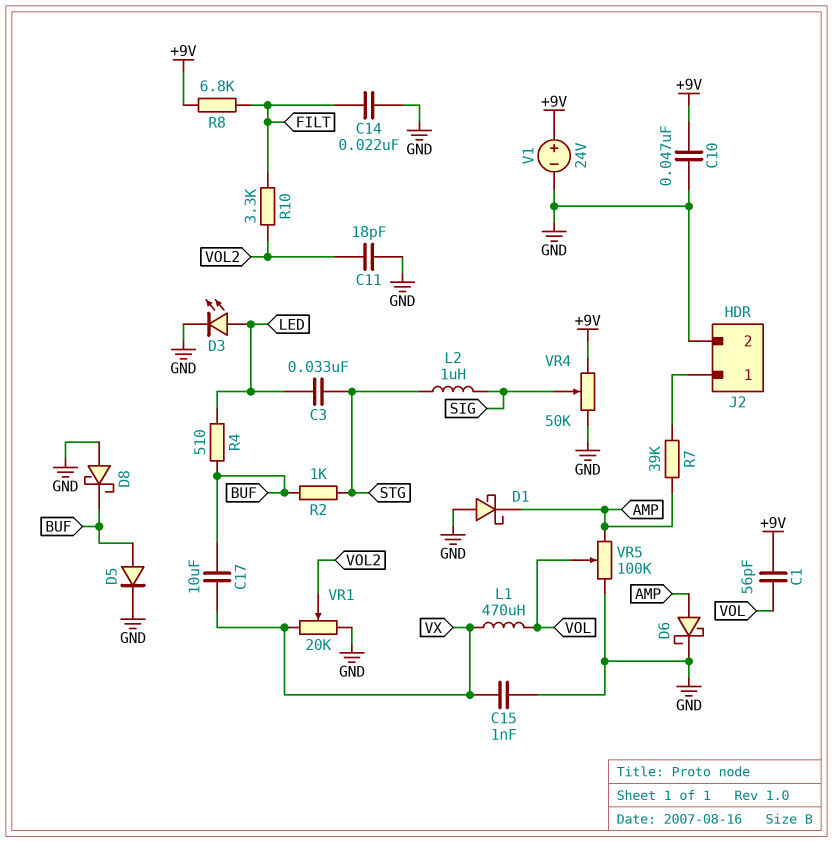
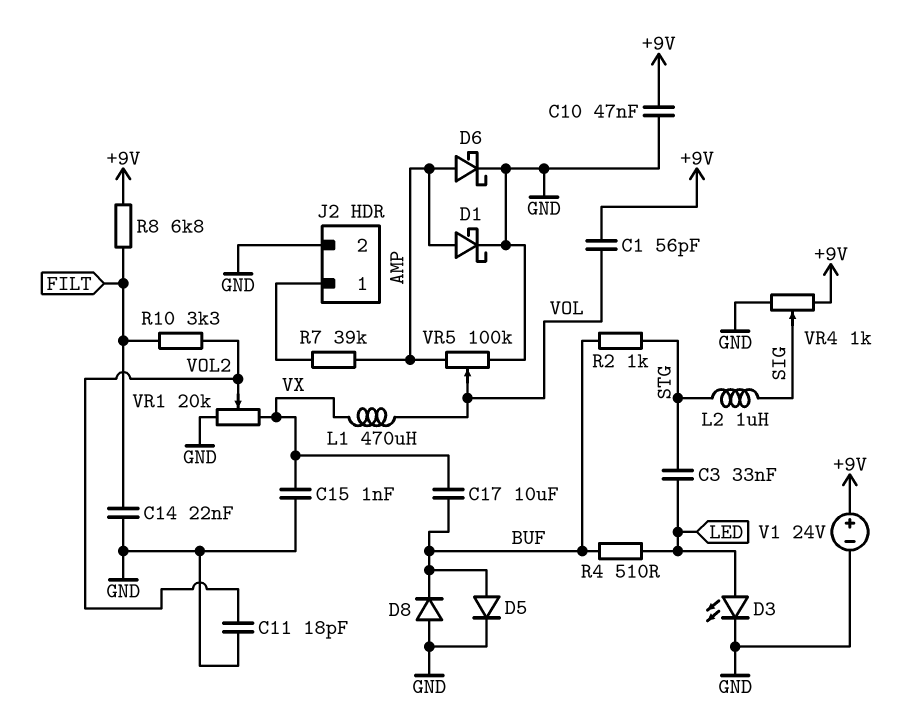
D1: schottky (A GND, K AMP) -> schottky (A AMP, K GND)
D8: schottky (A GND, K BUF) -> diode (A GND, K BUF)
VR4: 50k (+9V, GND, wiper SIG) -> 1k (+9V, GND, wiper SIG)

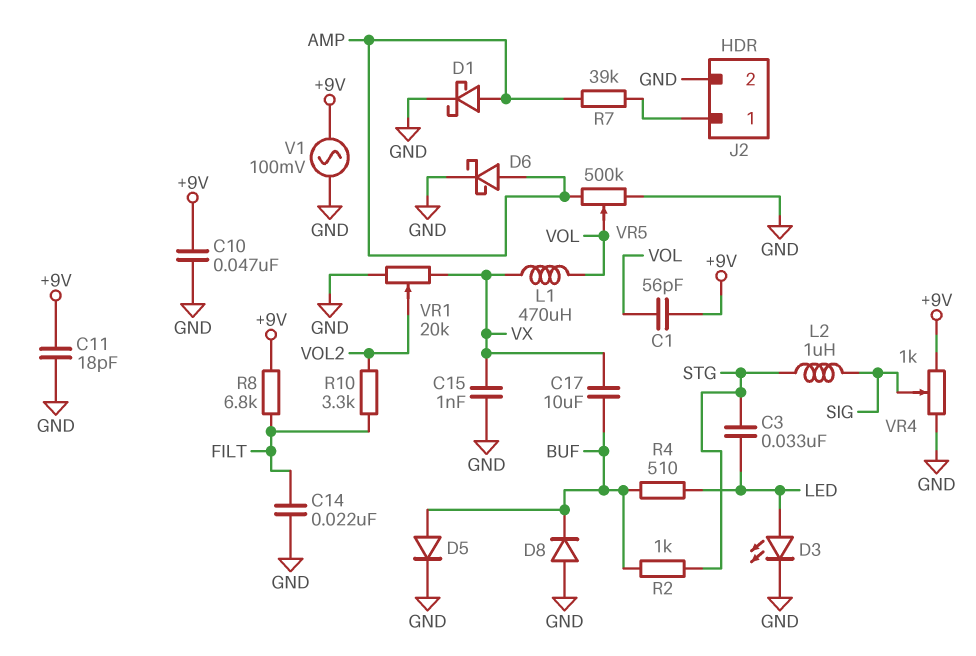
C11: 18pF (GND, VOL2) -> 18pF (+9V, GND)
V1: 24V (plus +9V, minus GND) -> AC 100mV (+9V, GND)
VR5: 100k (AMP, GND, wiper VOL) -> 500k (AMP, GND, wiper VOL)

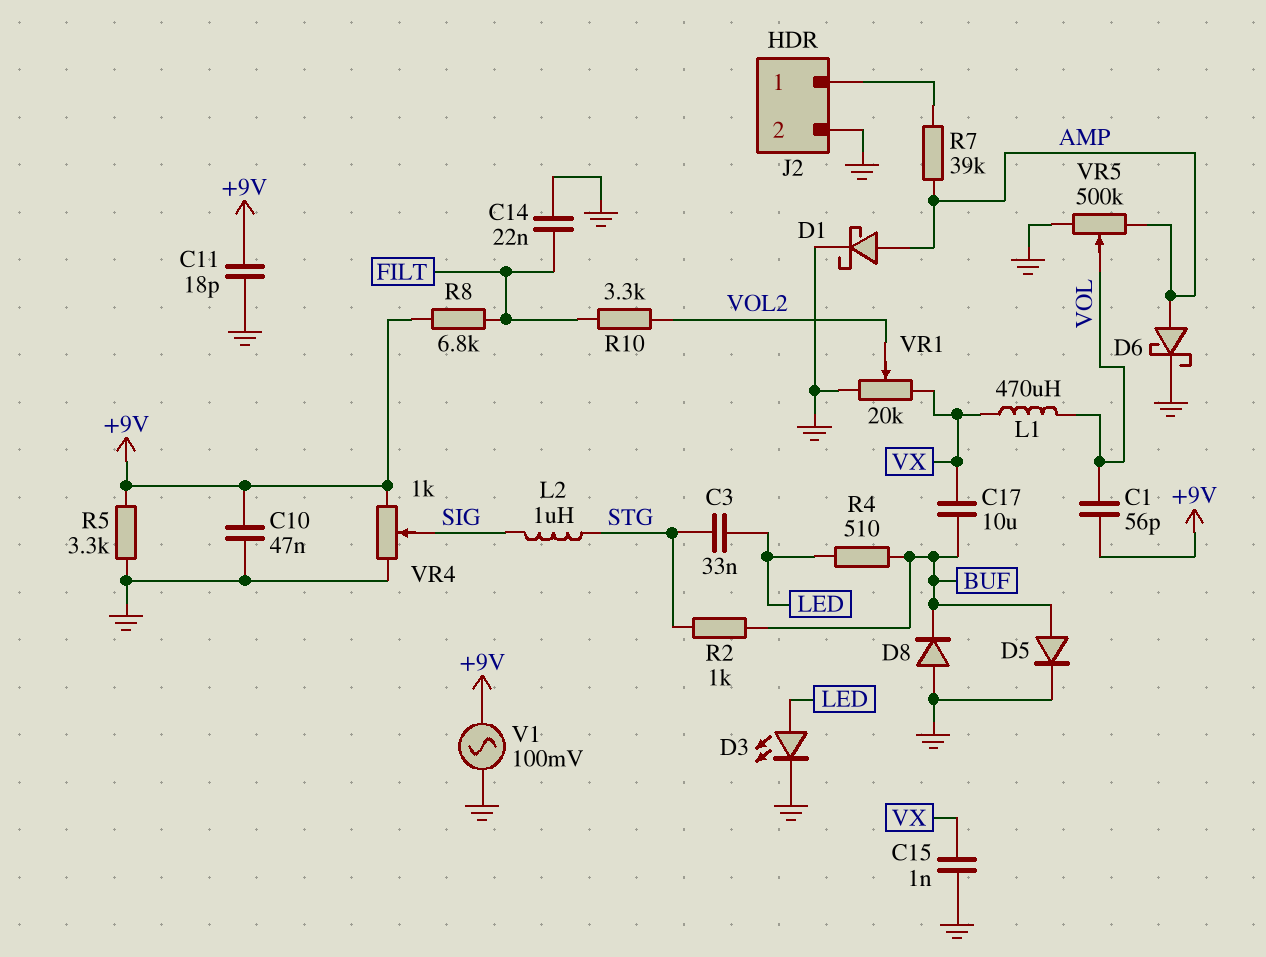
R5: none -> 3.3k (+9V, GND)

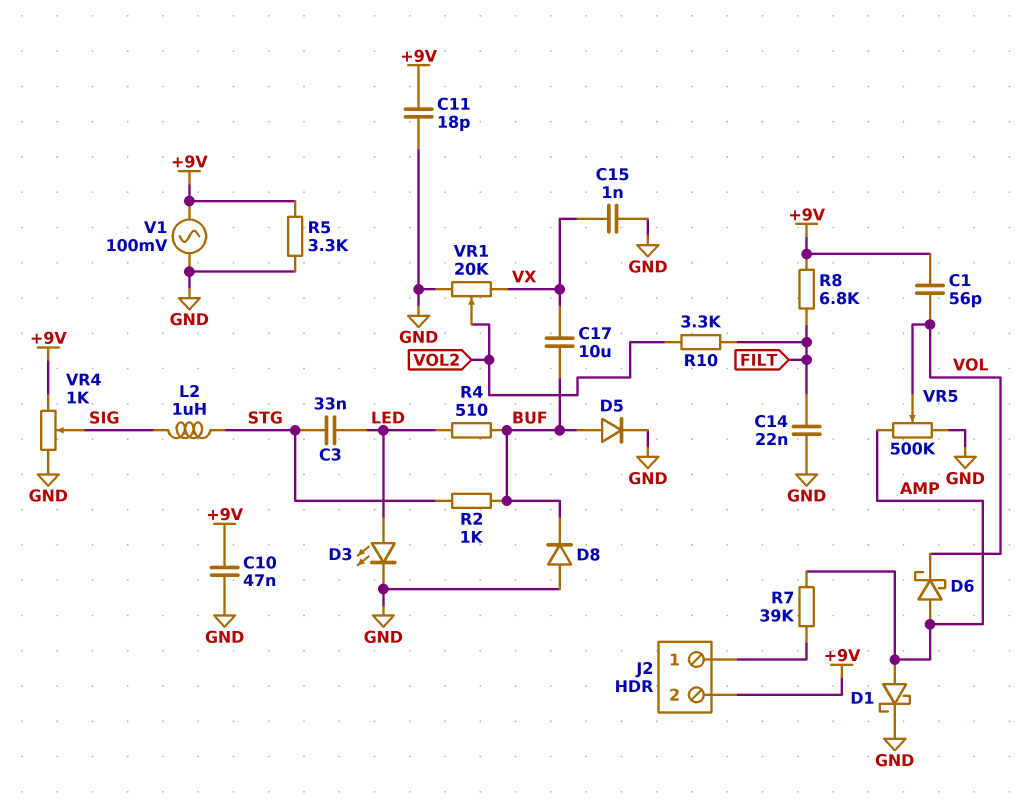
D6: schottky (A AMP, K GND) -> schottky (A AMP, K VOL)
J2 pin 2: GND -> +9V
L1: 470uH (VOL, VX) -> none

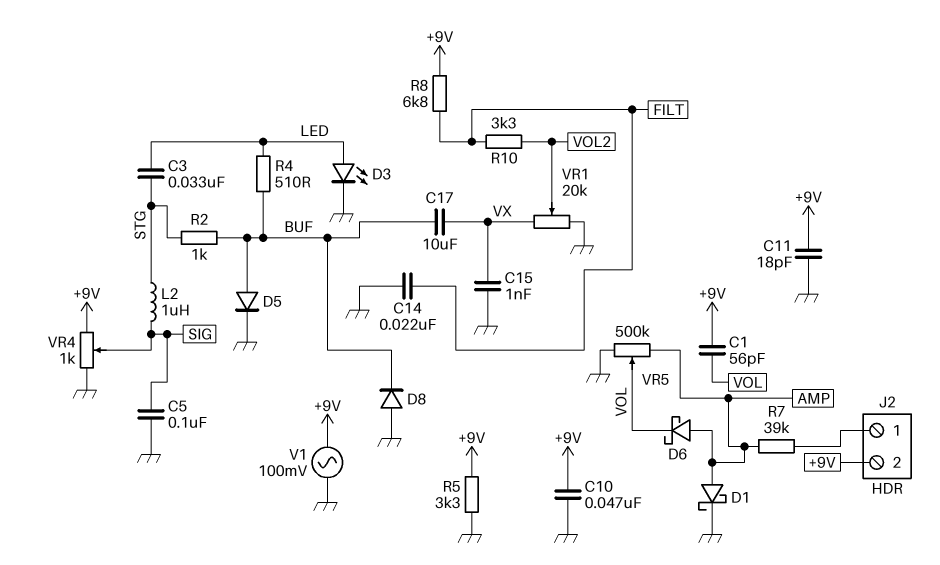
C5: none -> 100nF (GND, SIG)

